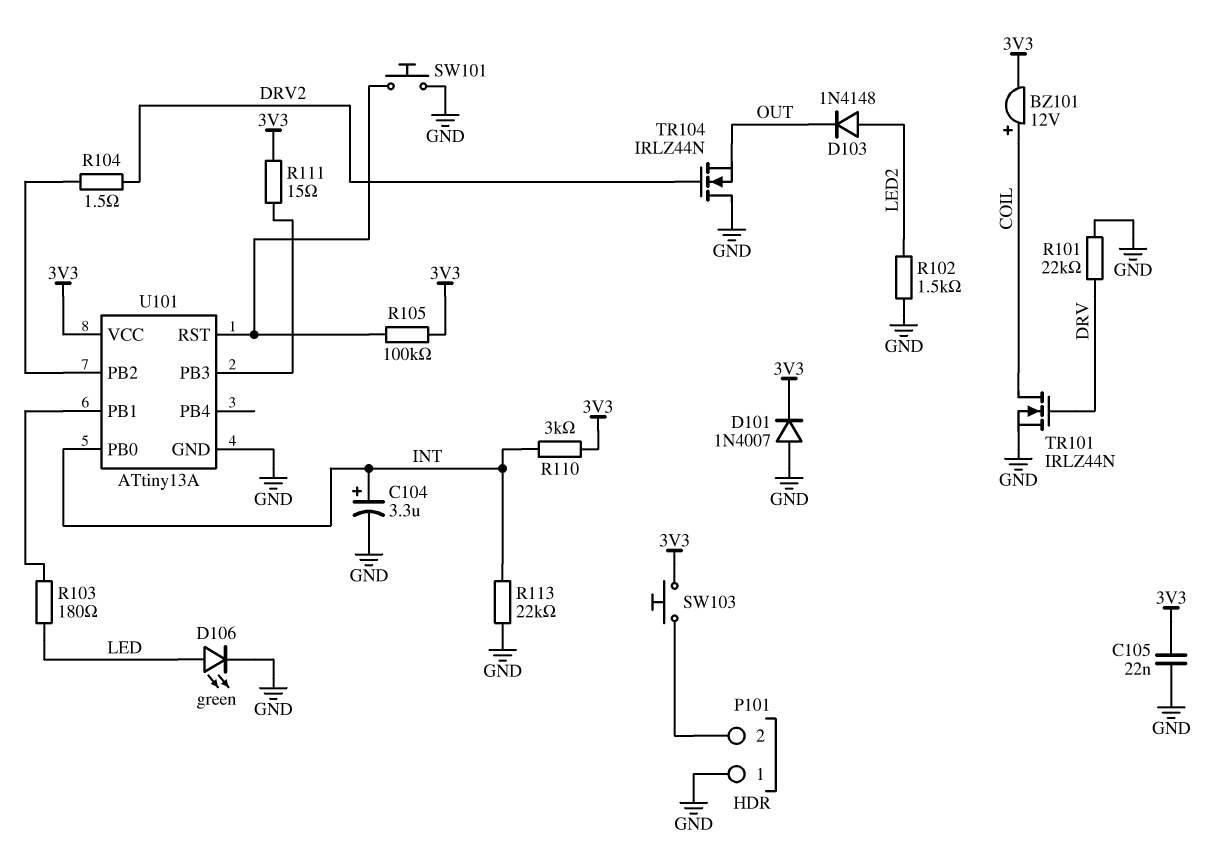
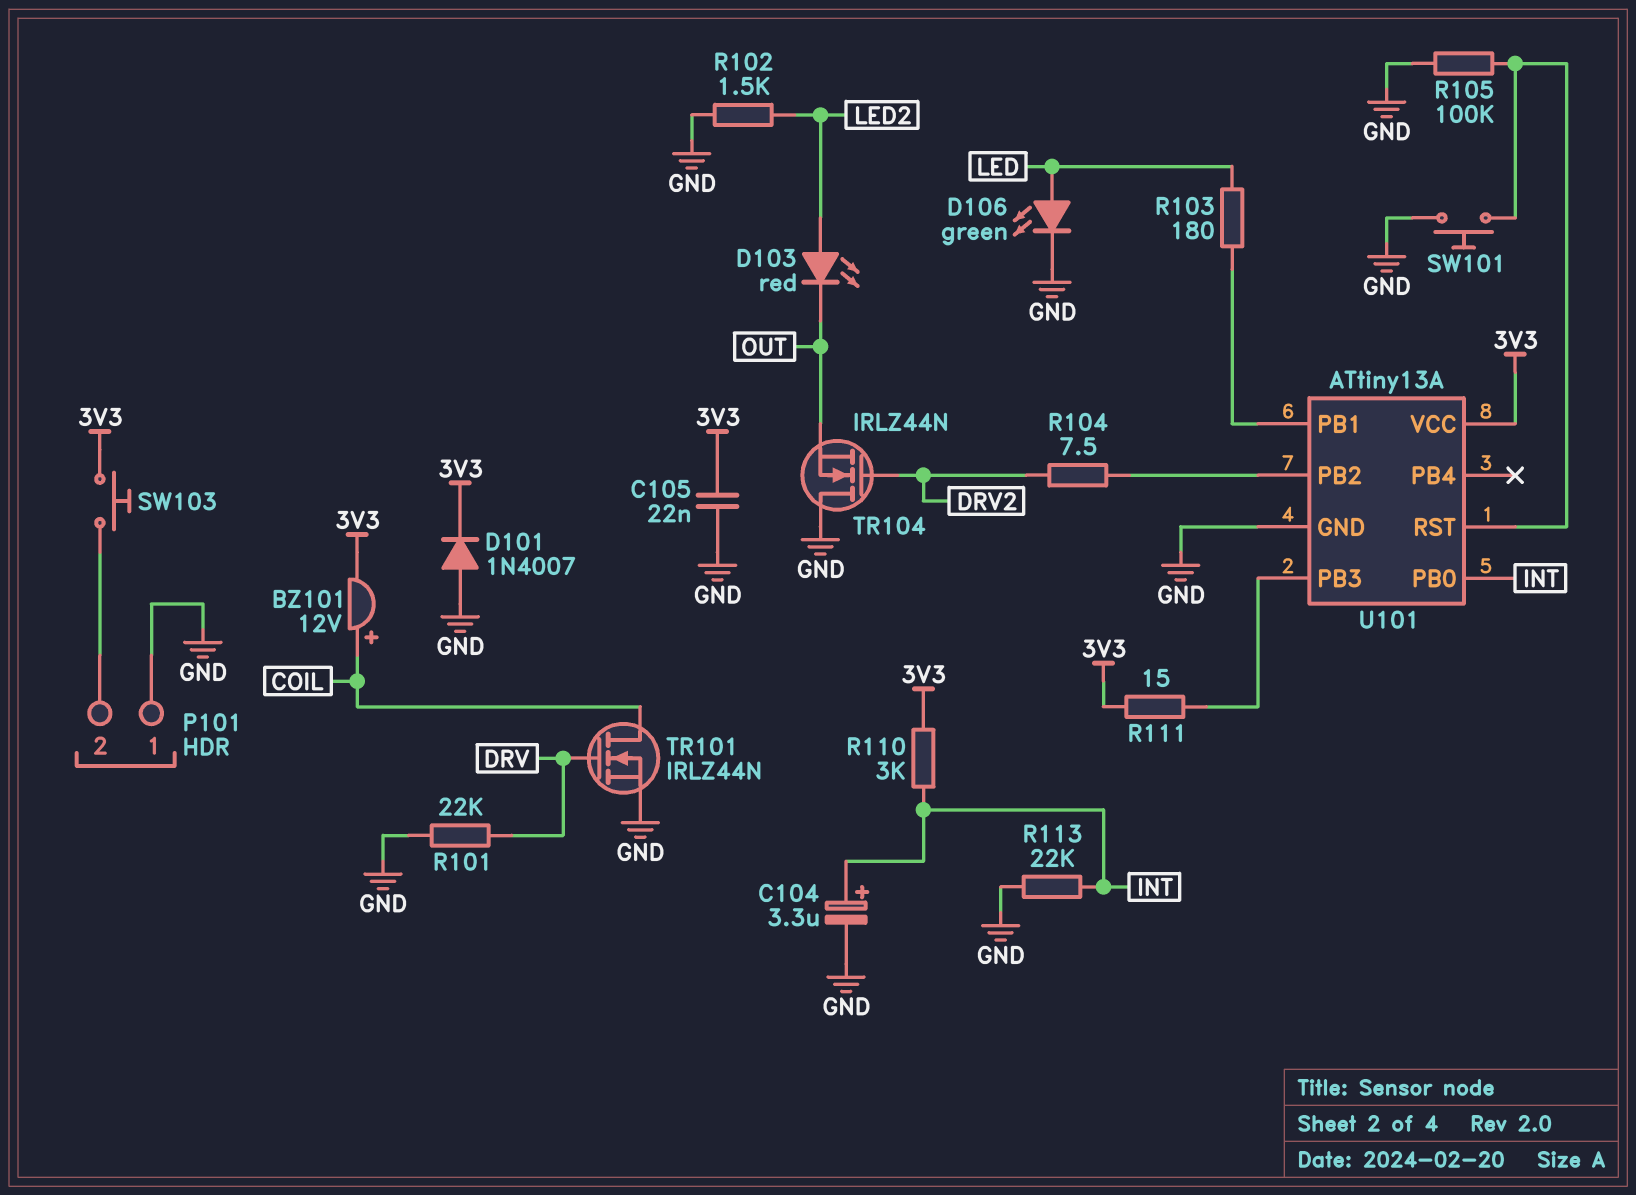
D103: diode 1N4148 (A LED2, K OUT) -> LED red (A LED2, K OUT)
R104: 1.5 (DRV2, U101/PB2) -> 7.5 (DRV2, U101/PB2)
R105: 100k (3V3, U101/RST) -> 100k (GND, U101/RST)

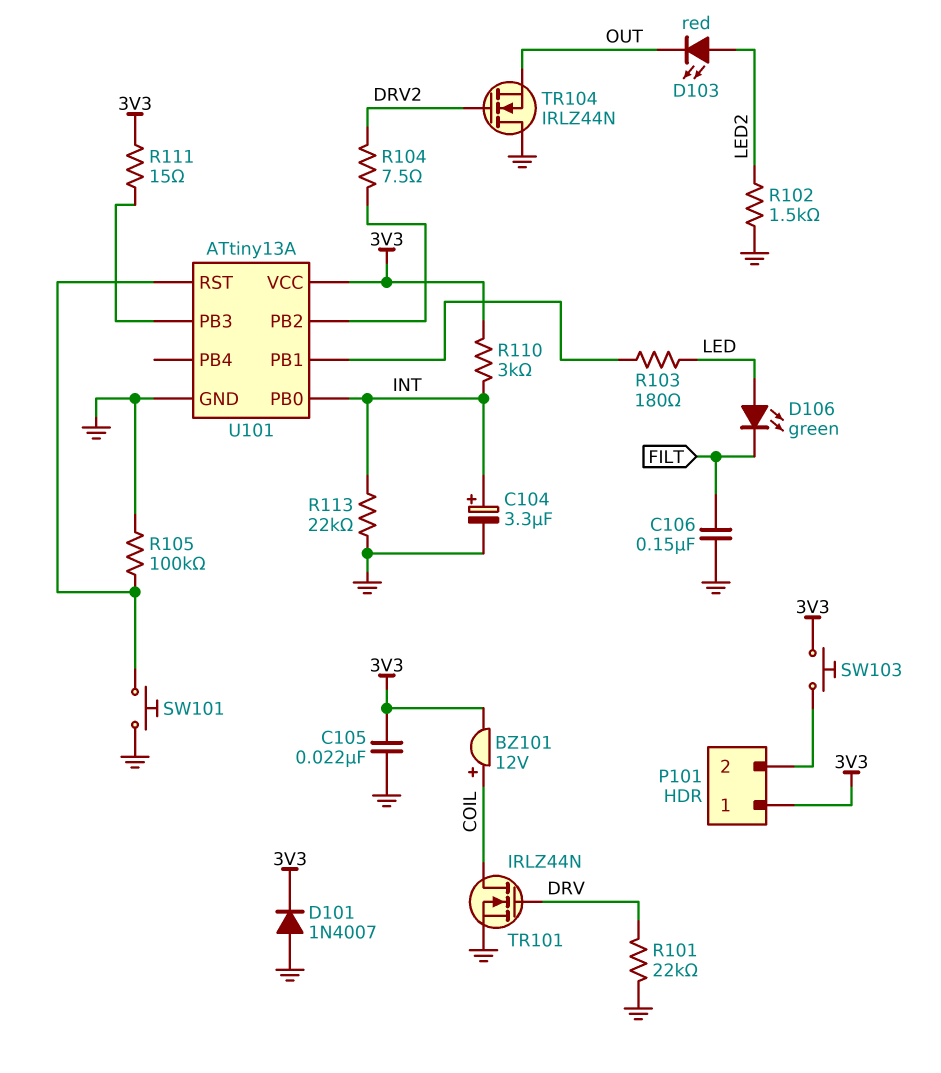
C106: none -> 150nF (FILT, GND)
D106: LED green (A LED, K GND) -> LED green (A LED, K FILT)
P101 pin 1: GND -> 3V3

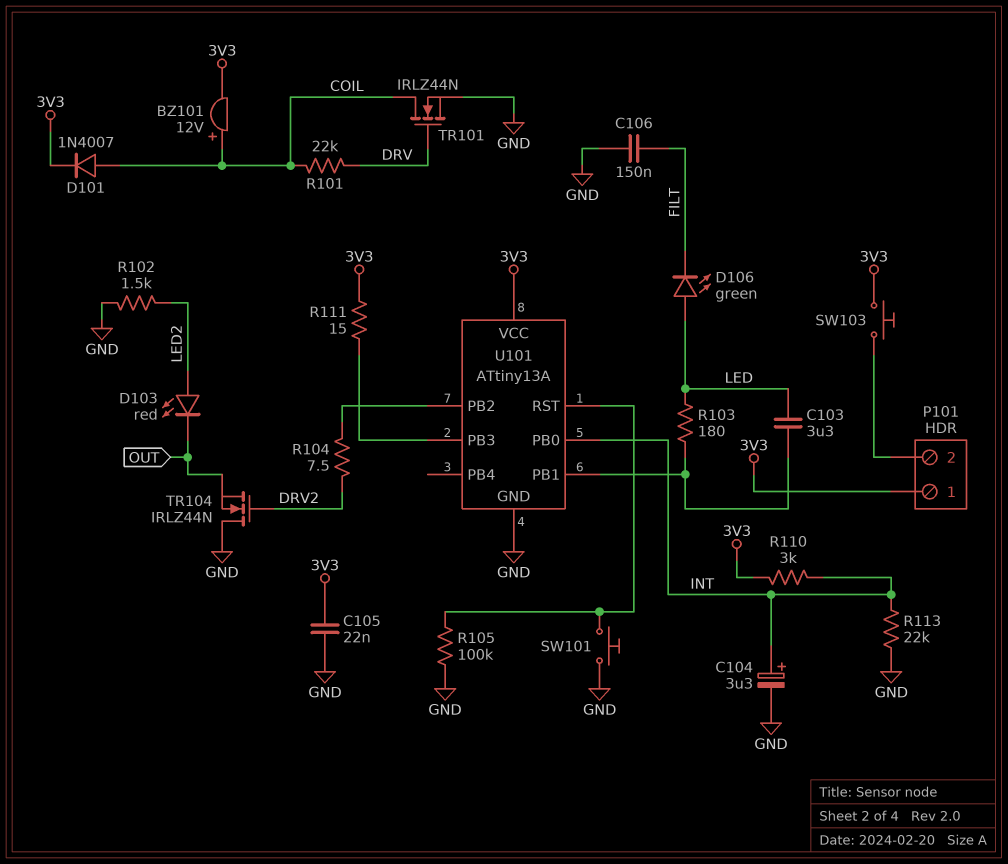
C103: none -> 3.3uF (LED, U101/PB1)
D101: diode 1N4007 (A GND, K 3V3) -> diode 1N4007 (A COIL, K 3V3)
R101: 22k (DRV, GND) -> 22k (COIL, DRV)

